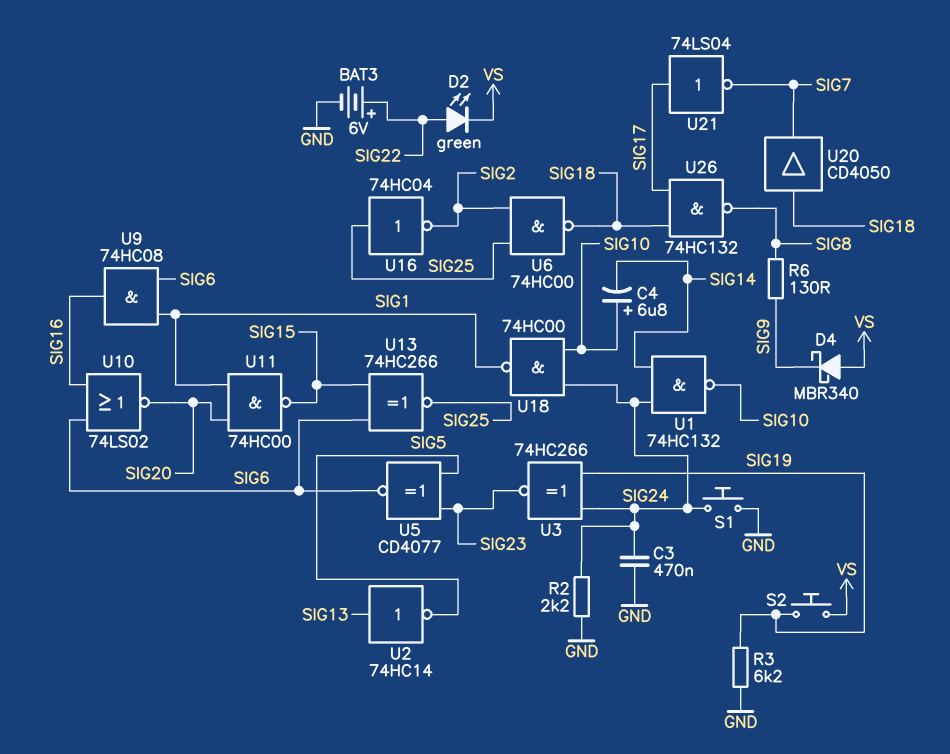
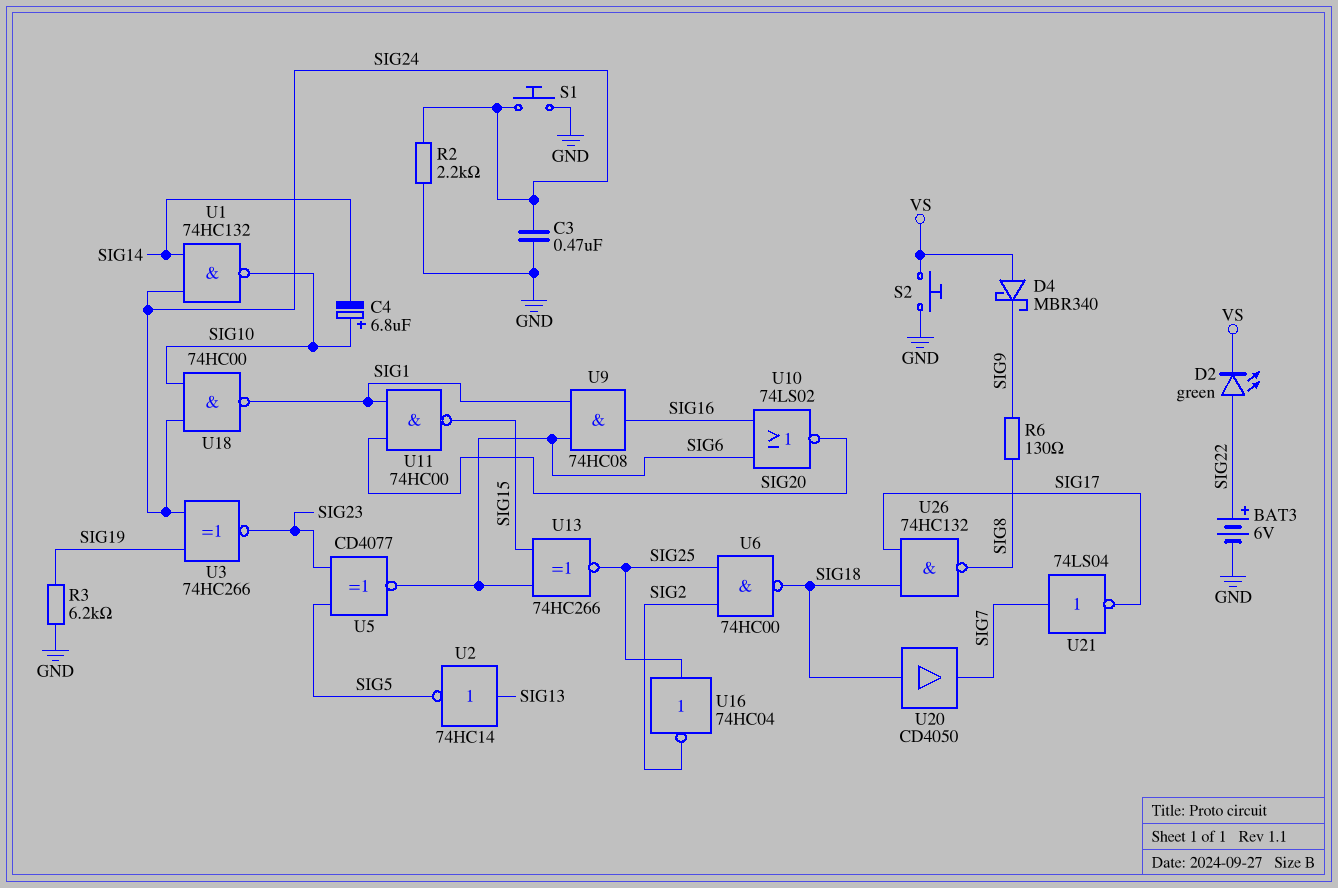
S2: button (SIG19, VS) -> button (GND, VS)
U21: NOT 74LS04 (in SIG17, out SIG7) -> NOT 74LS04 (in SIG7, out SIG17)

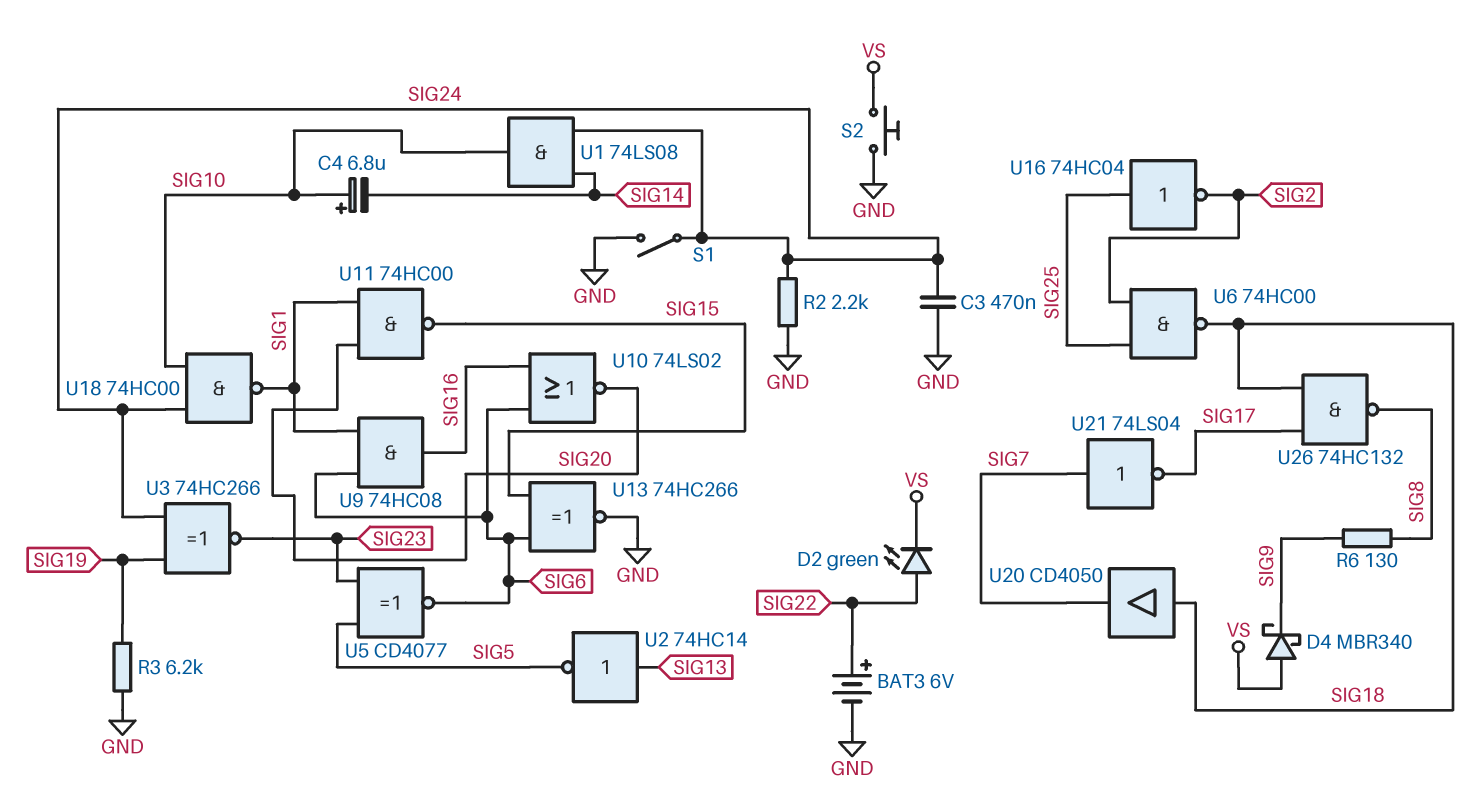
S1: button (GND, SIG24) -> switch (GND, SIG24)
U1: NAND 74HC132 (in SIG14, in SIG24, out SIG10) -> AND 74LS08 (in SIG14, in SIG24, out SIG10)
U13: XNOR 74HC266 (in SIG6, in SIG15, out SIG25) -> XNOR 74HC266 (in SIG6, in SIG15, out GND)

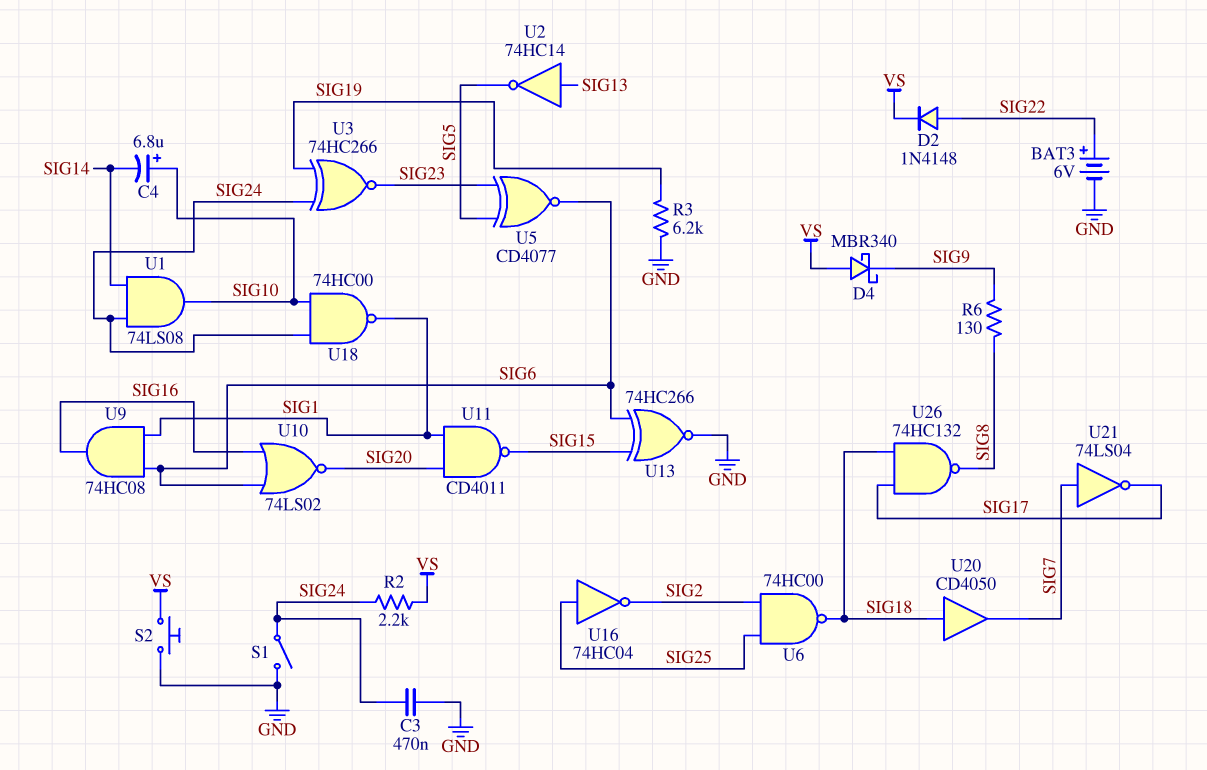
D2: LED green (A SIG22, K VS) -> diode 1N4148 (A SIG22, K VS)
R2: 2.2k (GND, SIG24) -> 2.2k (SIG24, VS)
U11: NAND 74HC00 (in SIG1, in SIG20, out SIG15) -> NAND CD4011 (in SIG1, in SIG20, out SIG15)

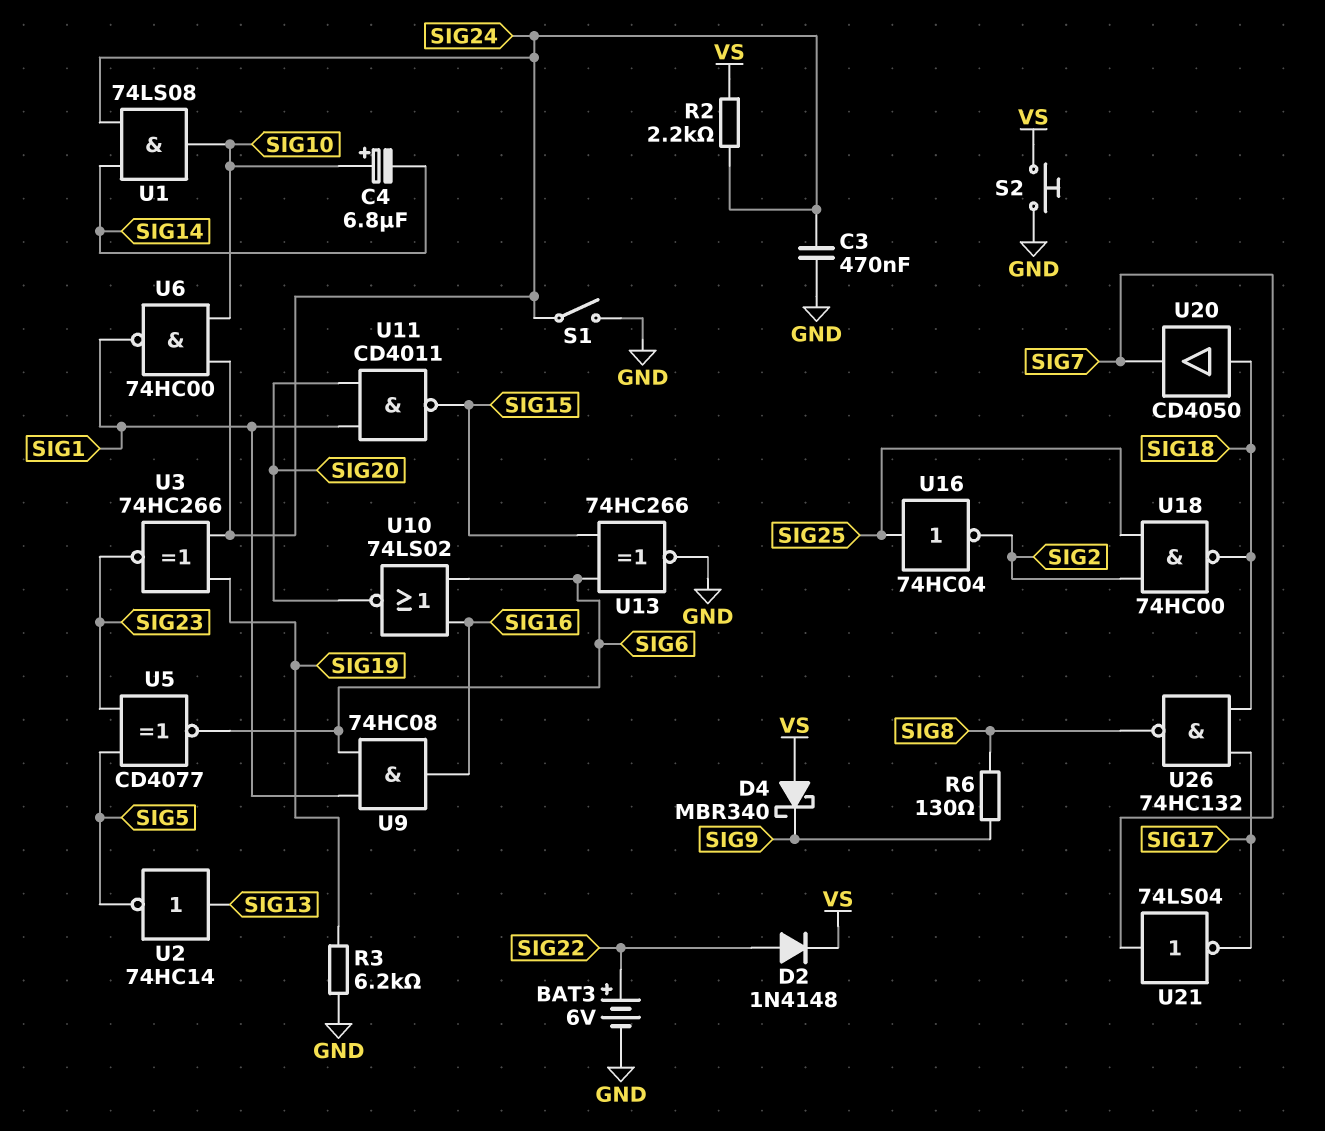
U6: NAND 74HC00 (in SIG2, in SIG25, out SIG18) -> NAND 74HC00 (in SIG10, in SIG24, out SIG1)
U18: NAND 74HC00 (in SIG10, in SIG24, out SIG1) -> NAND 74HC00 (in SIG2, in SIG25, out SIG18)

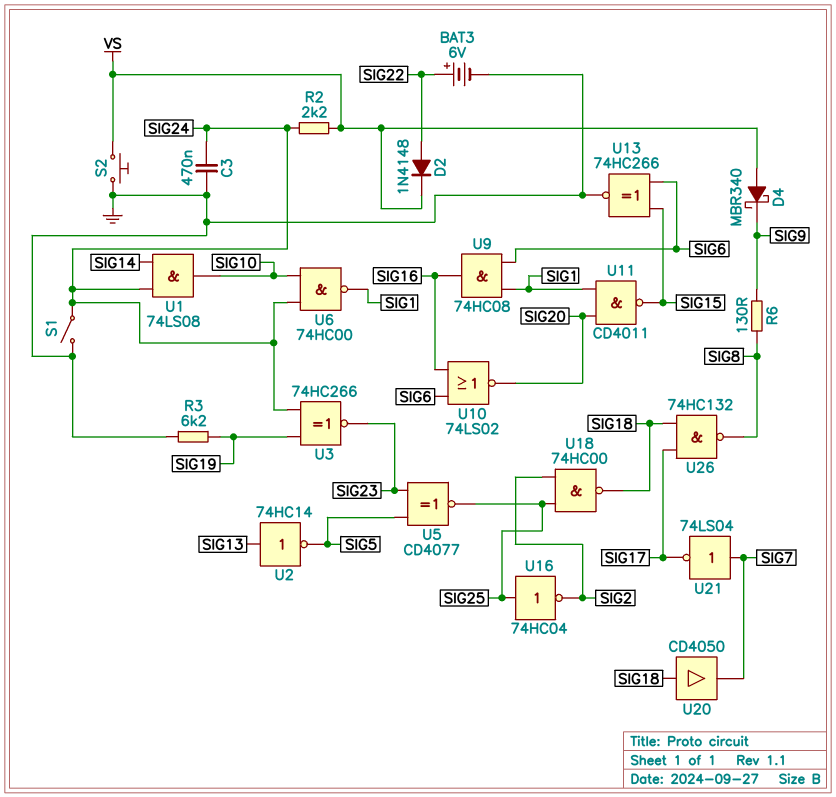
C4: 6.8uF (plus SIG10, minus SIG14) -> none
U5: XNOR CD4077 (in SIG5, in SIG23, out SIG6) -> XNOR CD4077 (in SIG5, in SIG23, out SIG25)

